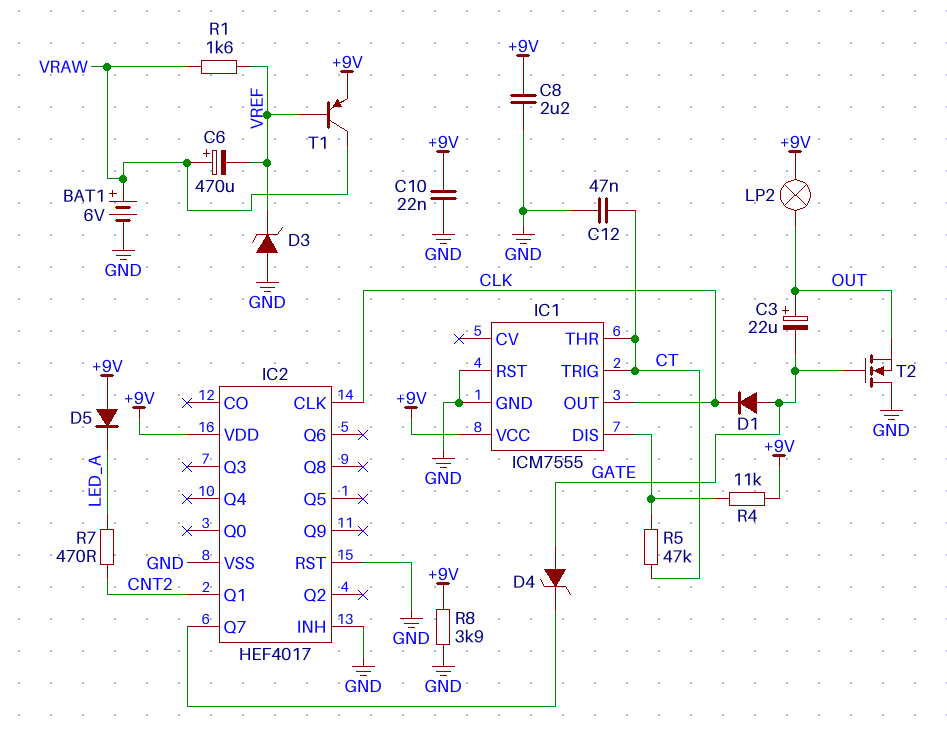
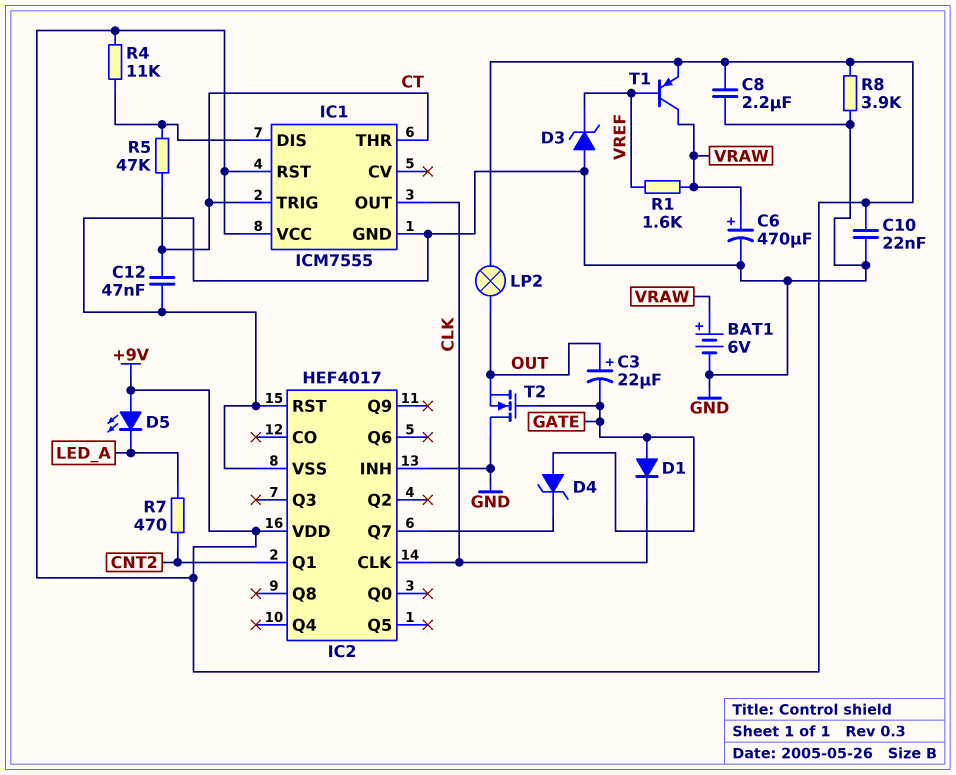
C6: 470uF (plus VRAW, minus VREF) -> 470uF (plus VRAW, minus GND)
D5: diode (A +9V, K LED_A) -> LED (A +9V, K LED_A)
IC1 pin RST: GND -> +9V

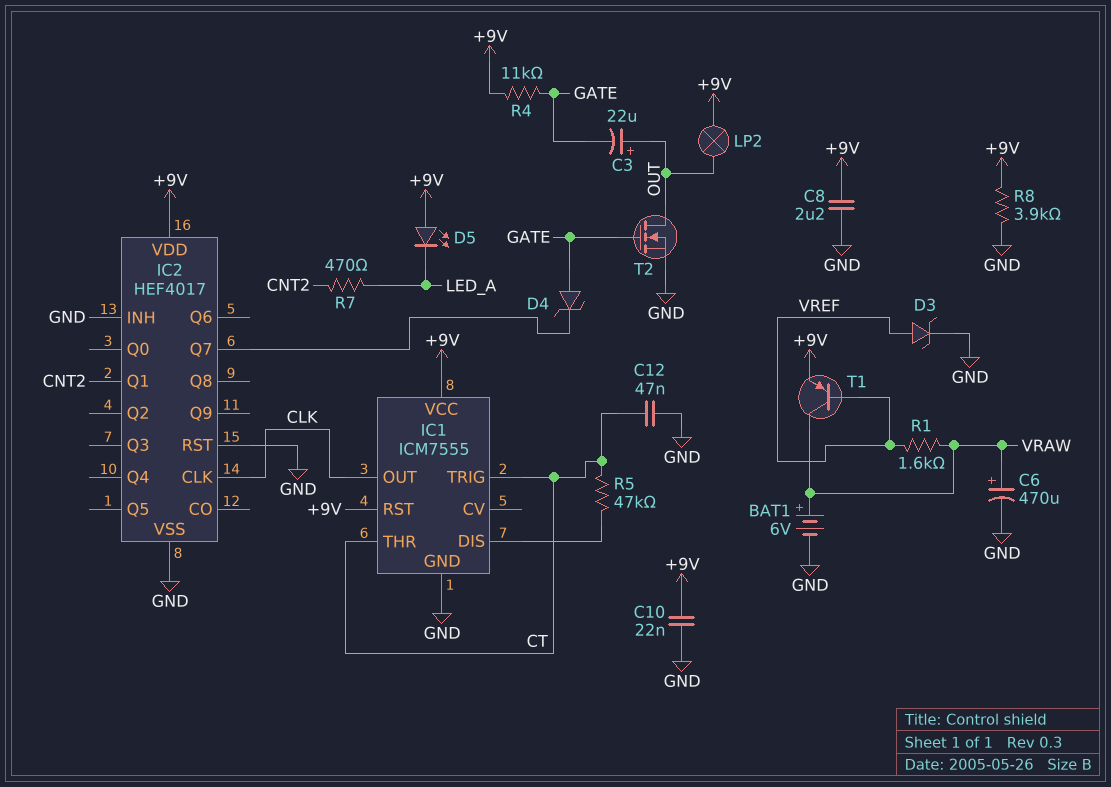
D1: diode (A GATE, K CLK) -> none
D3: zener (A GND, K VREF) -> zener (A VREF, K GND)
R4: 11k (+9V, IC1/DIS) -> 11k (+9V, GATE)
T2: NMOS (G GATE, D GND, S OUT) -> NMOS (G GATE, D OUT, S GND)

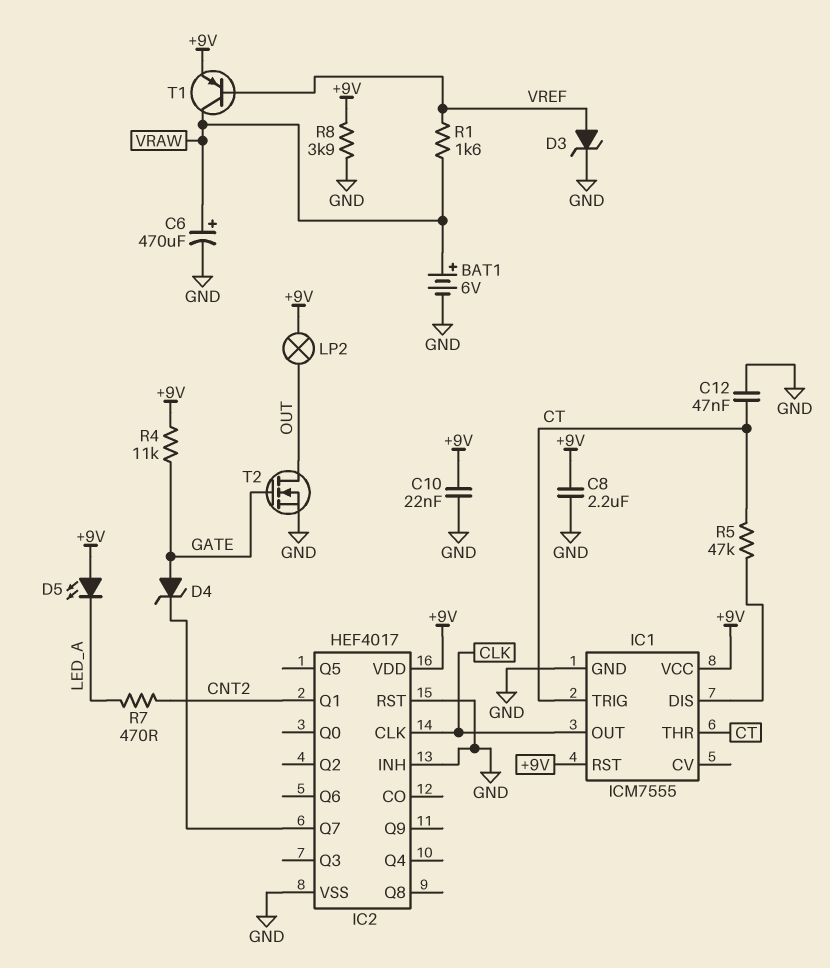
C3: 22uF (plus OUT, minus GATE) -> none

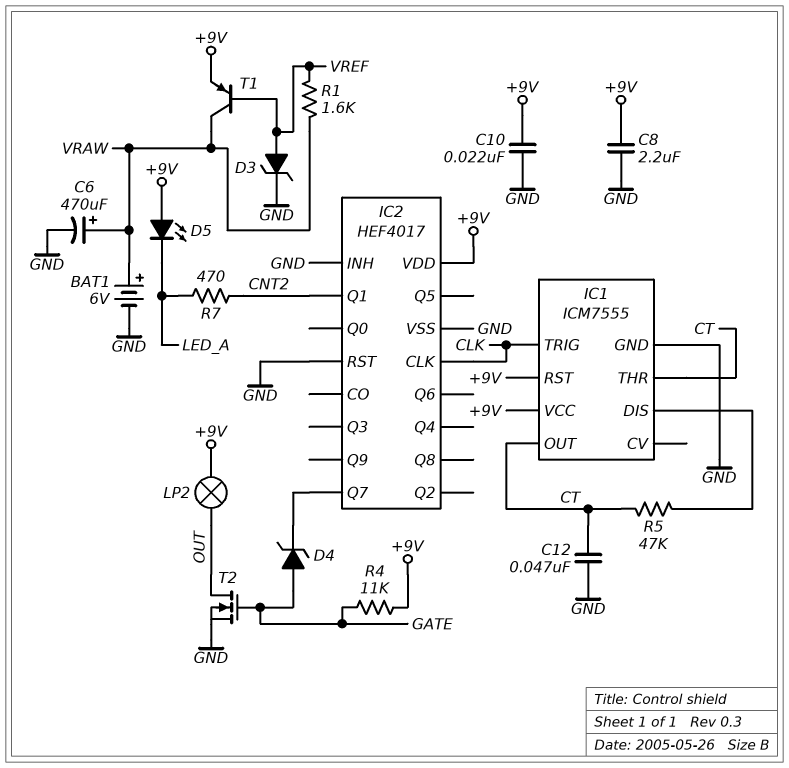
IC1 pin OUT: CLK -> CT
IC1 pin TRIG: CT -> CLK
R8: 3.9k (+9V, GND) -> none

